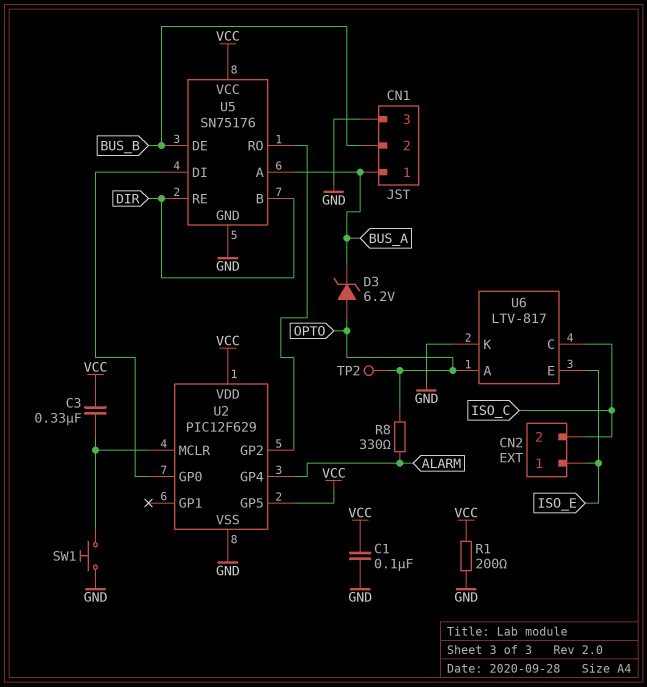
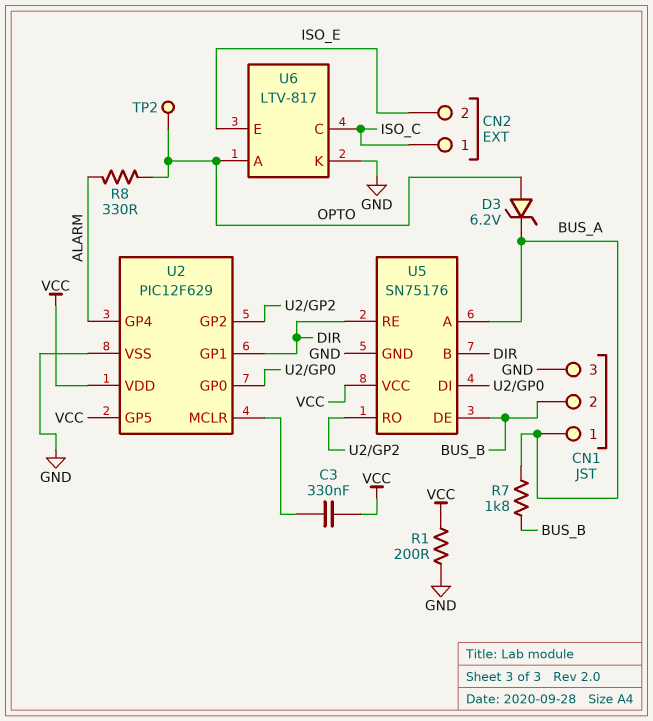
C1: 100nF (GND, VCC) -> none
CN2 pin 1: ISO_E -> ISO_C
CN2 pin 2: ISO_C -> ISO_E
R7: none -> 1.8k (BUS_A, BUS_B)
SW1: button (GND, U2/MCLR) -> none
U2 pin GP1: none -> DIR

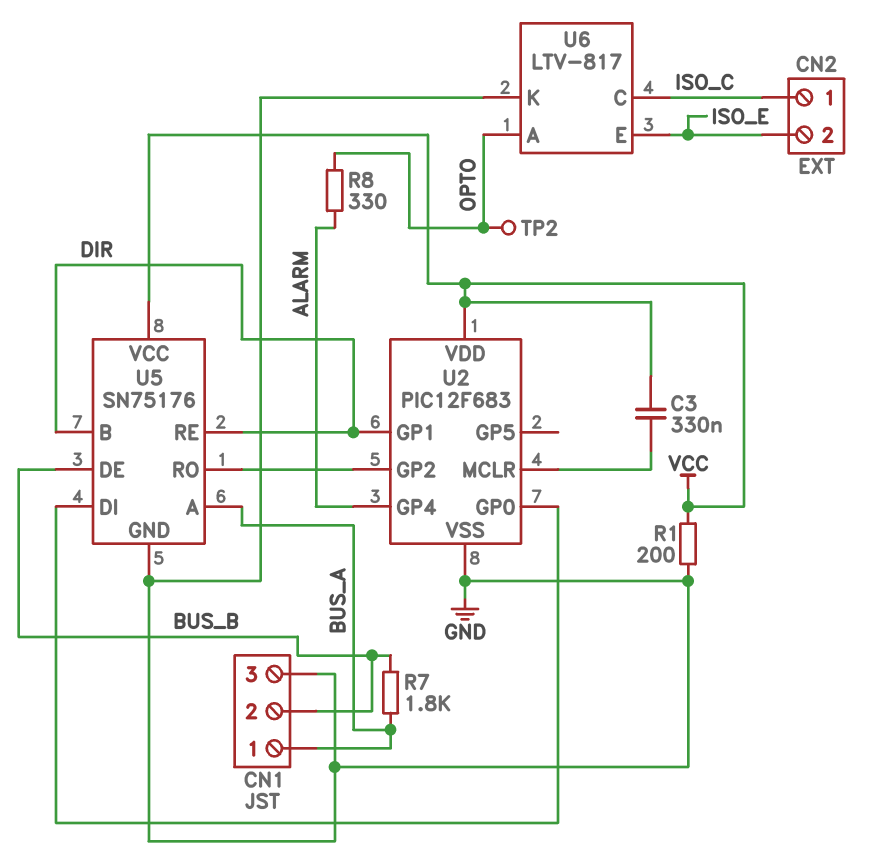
D3: zener 6.2V (A OPTO, K BUS_A) -> none
U2: PIC12F629 -> PIC12F683
U2 pin GP5: VCC -> none

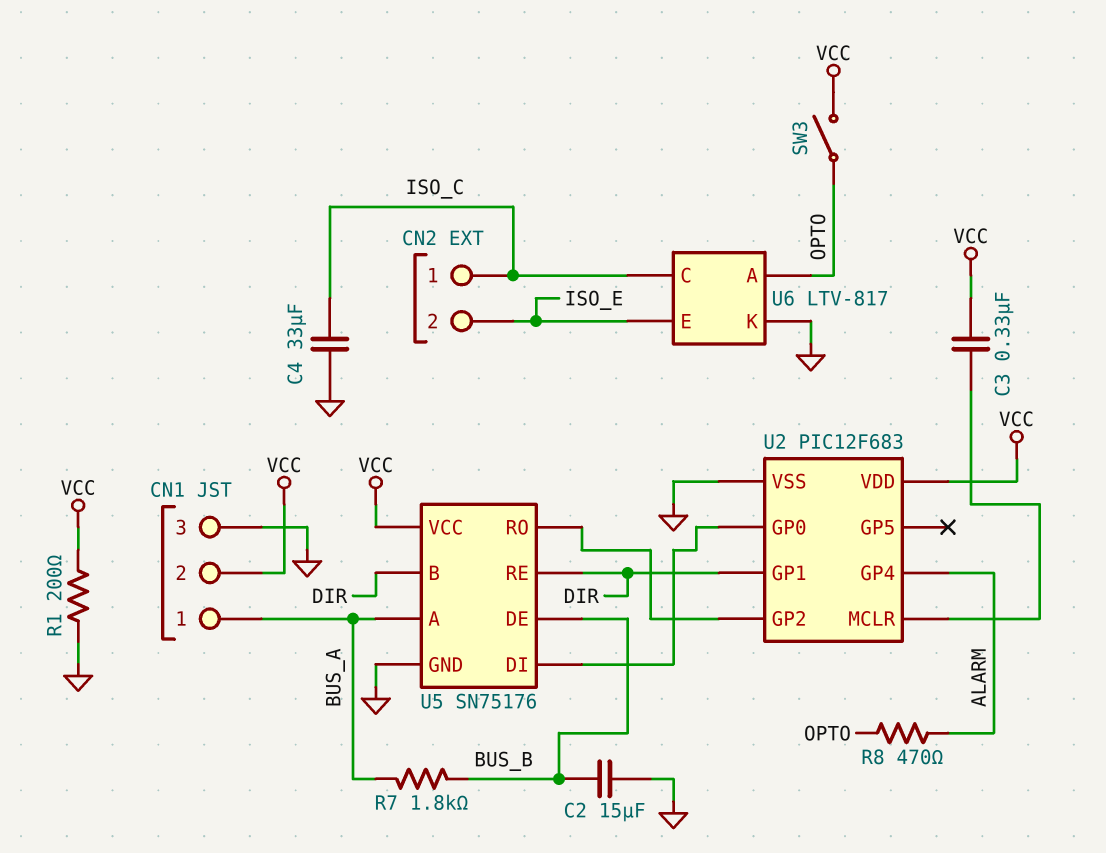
C2: none -> 15uF (BUS_B, GND)
C4: none -> 33uF (GND, ISO_C)
CN1 pin 2: BUS_B -> VCC
R8: 330 (ALARM, OPTO) -> 470 (ALARM, OPTO)
SW3: none -> switch (OPTO, VCC)
TP2: test point (OPTO) -> none

